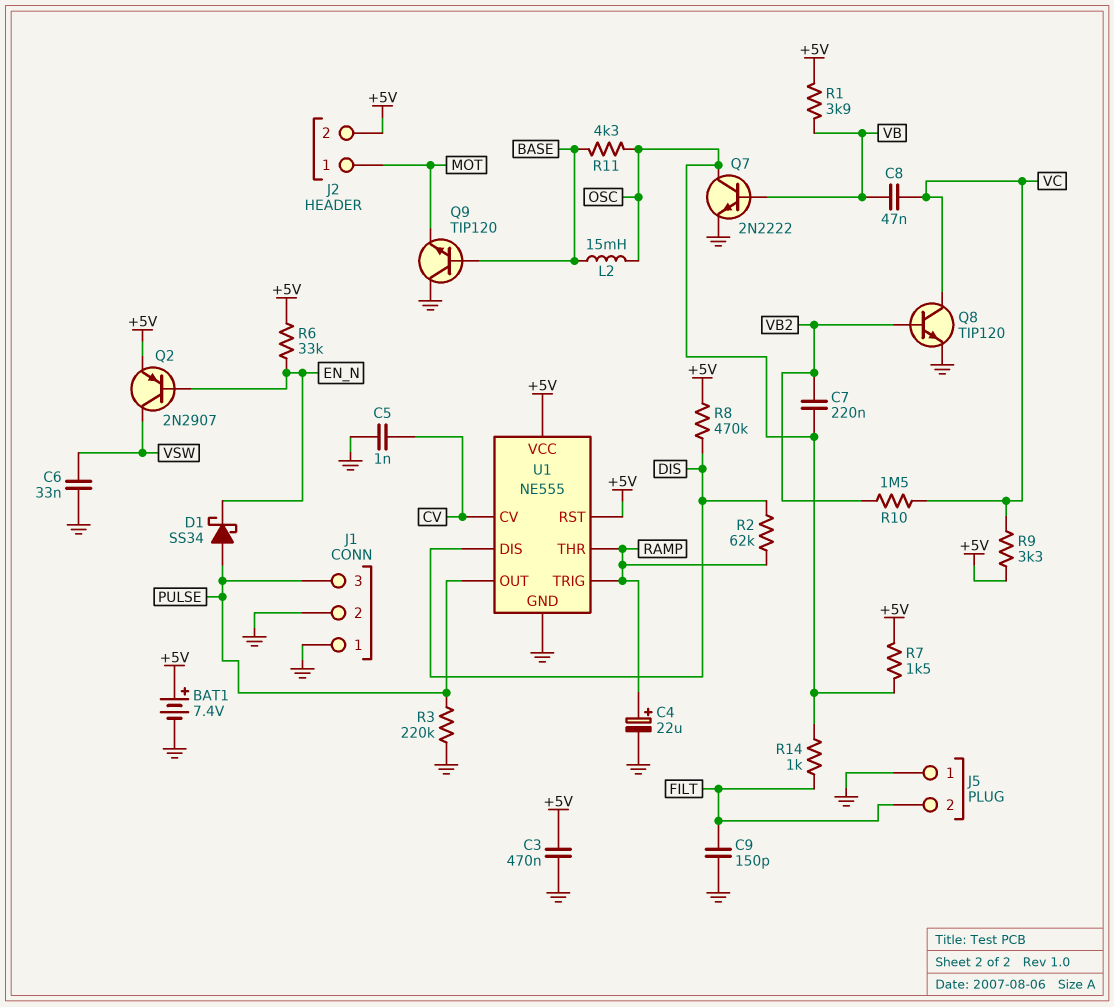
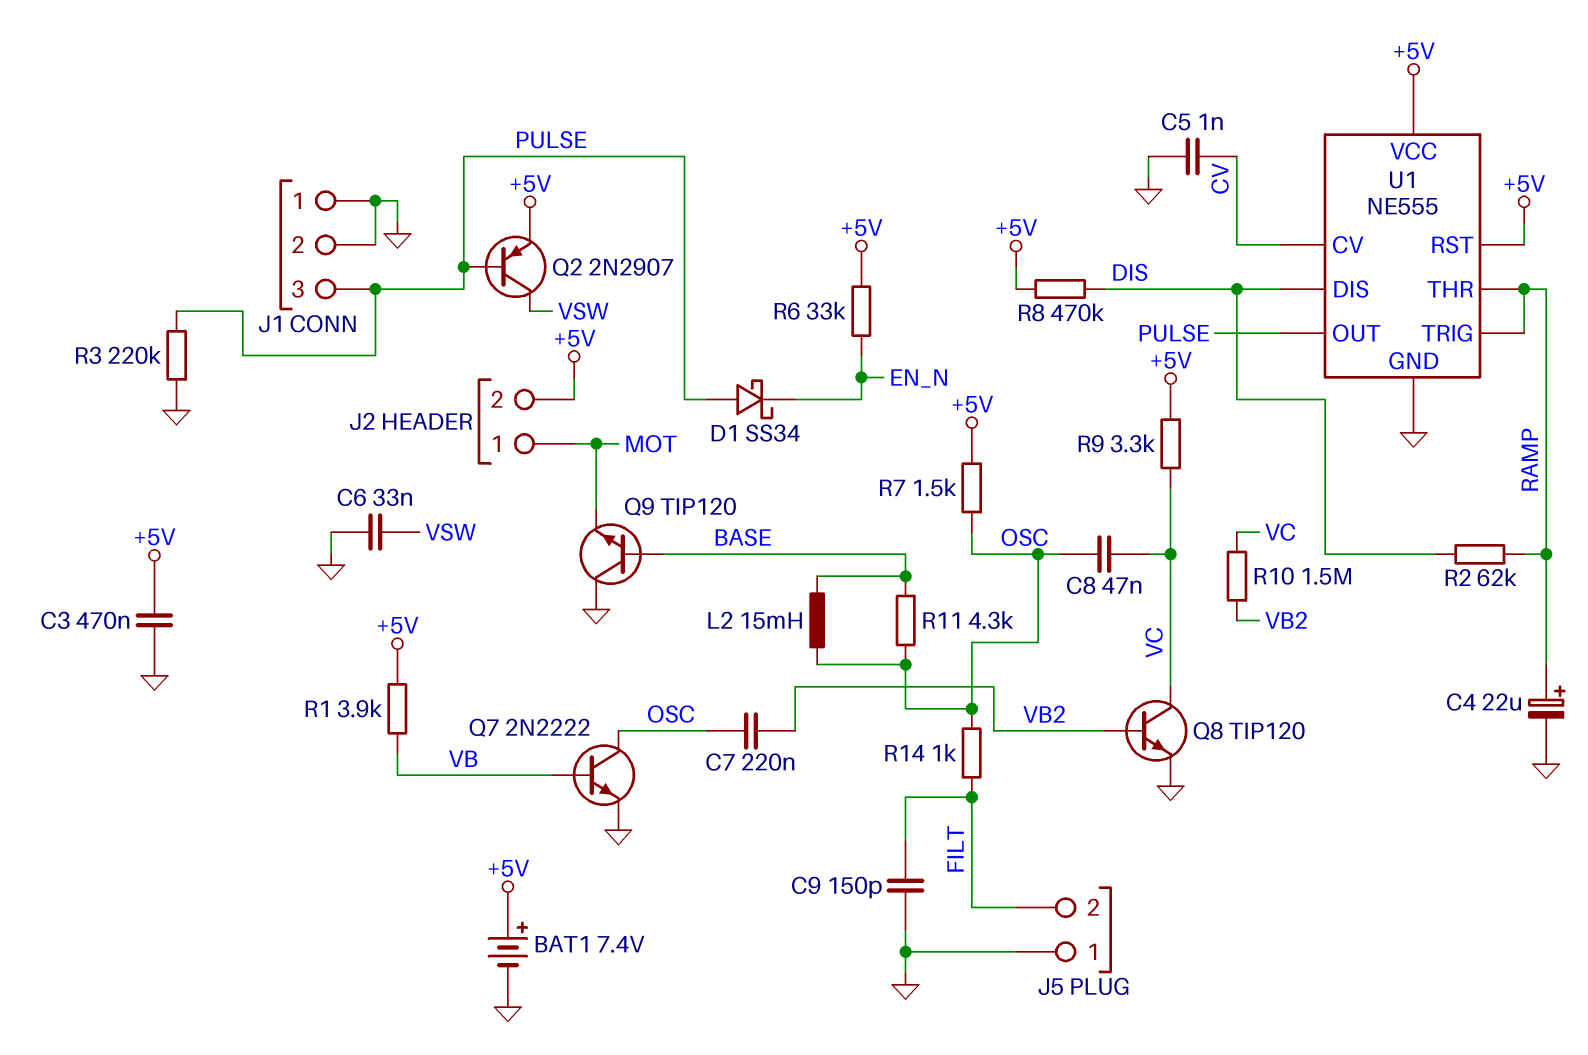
C8: 47nF (VB, VC) -> 47nF (OSC, VC)
Q2: PNP 2N2907 (B EN_N, C VSW, E +5V) -> PNP 2N2907 (B PULSE, C VSW, E +5V)

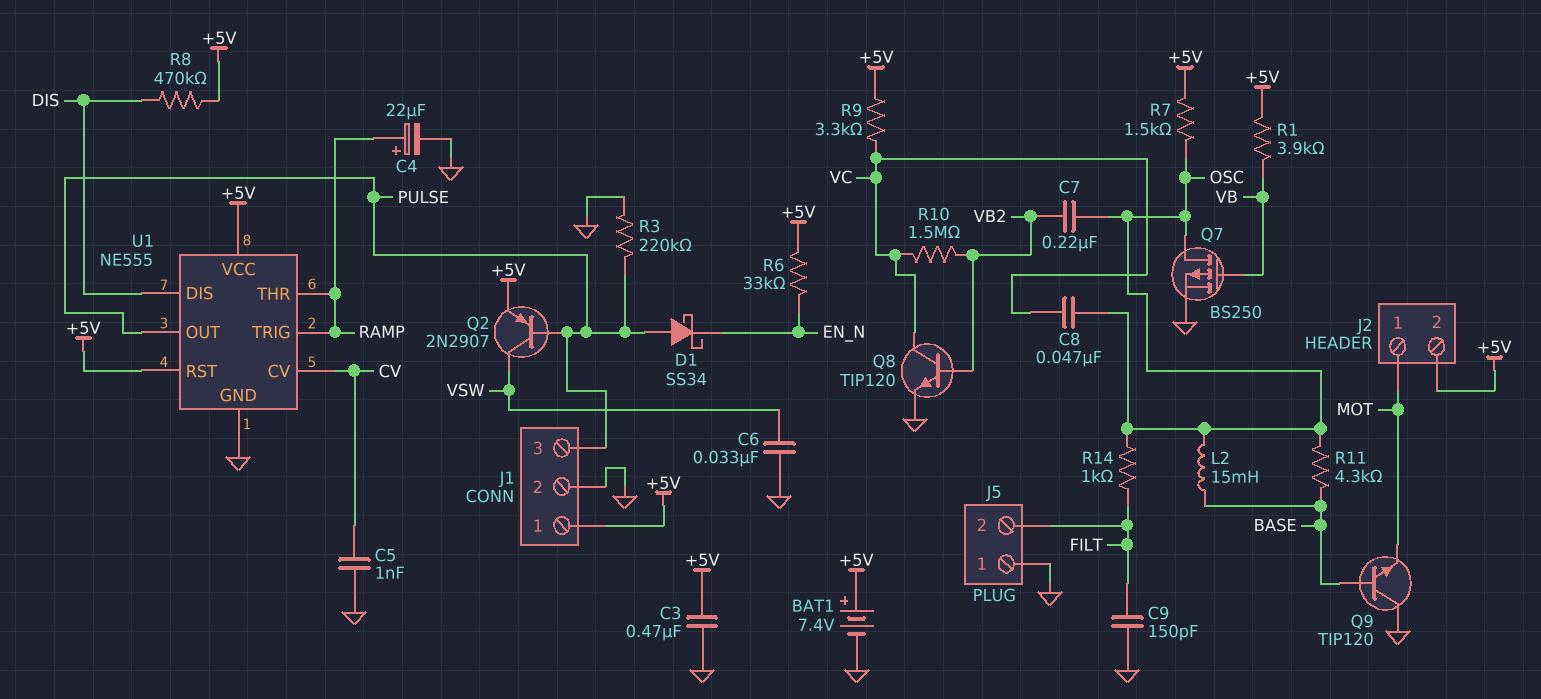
J1 pin 1: GND -> +5V
Q7: NPN 2N2222 (B VB, C OSC, E GND) -> PMOS BS250 (G VB, D OSC, S GND)
R2: 62k (DIS, RAMP) -> none

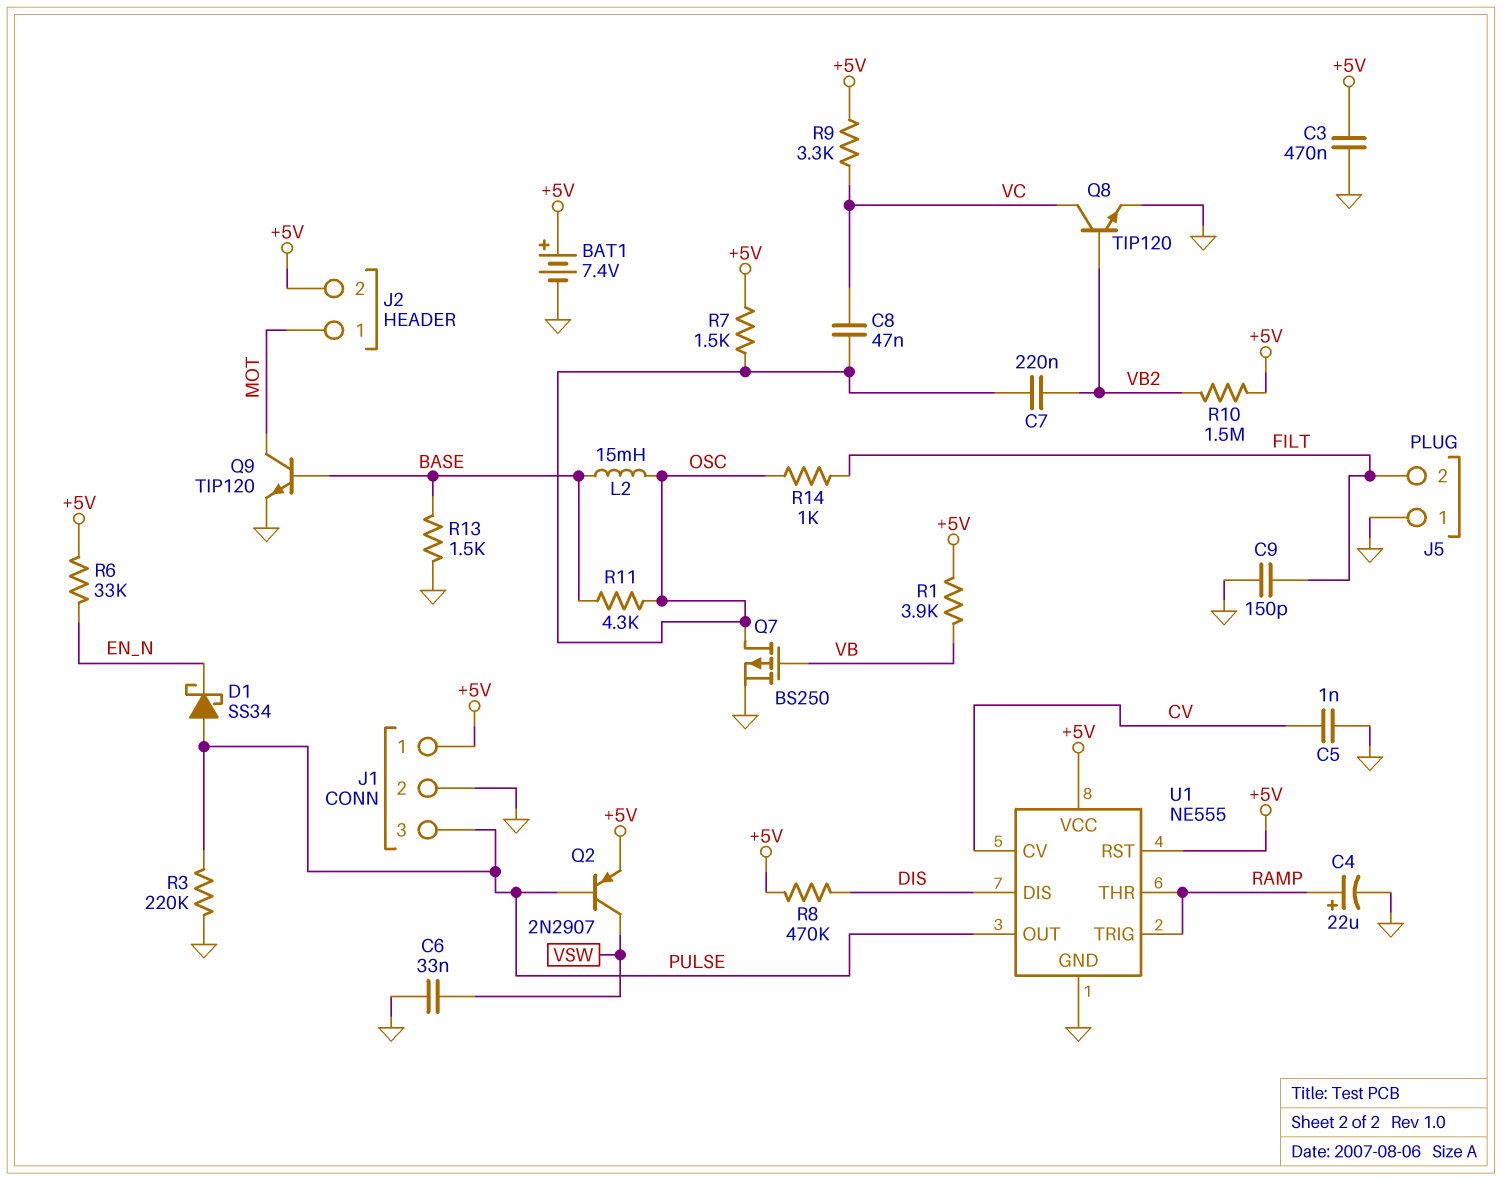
Q9: NPN TIP120 (B BASE, C GND, E MOT) -> NPN TIP120 (B BASE, C MOT, E GND)
R10: 1.5M (VB2, VC) -> 1.5M (+5V, VB2)
R13: none -> 1.5k (BASE, GND)

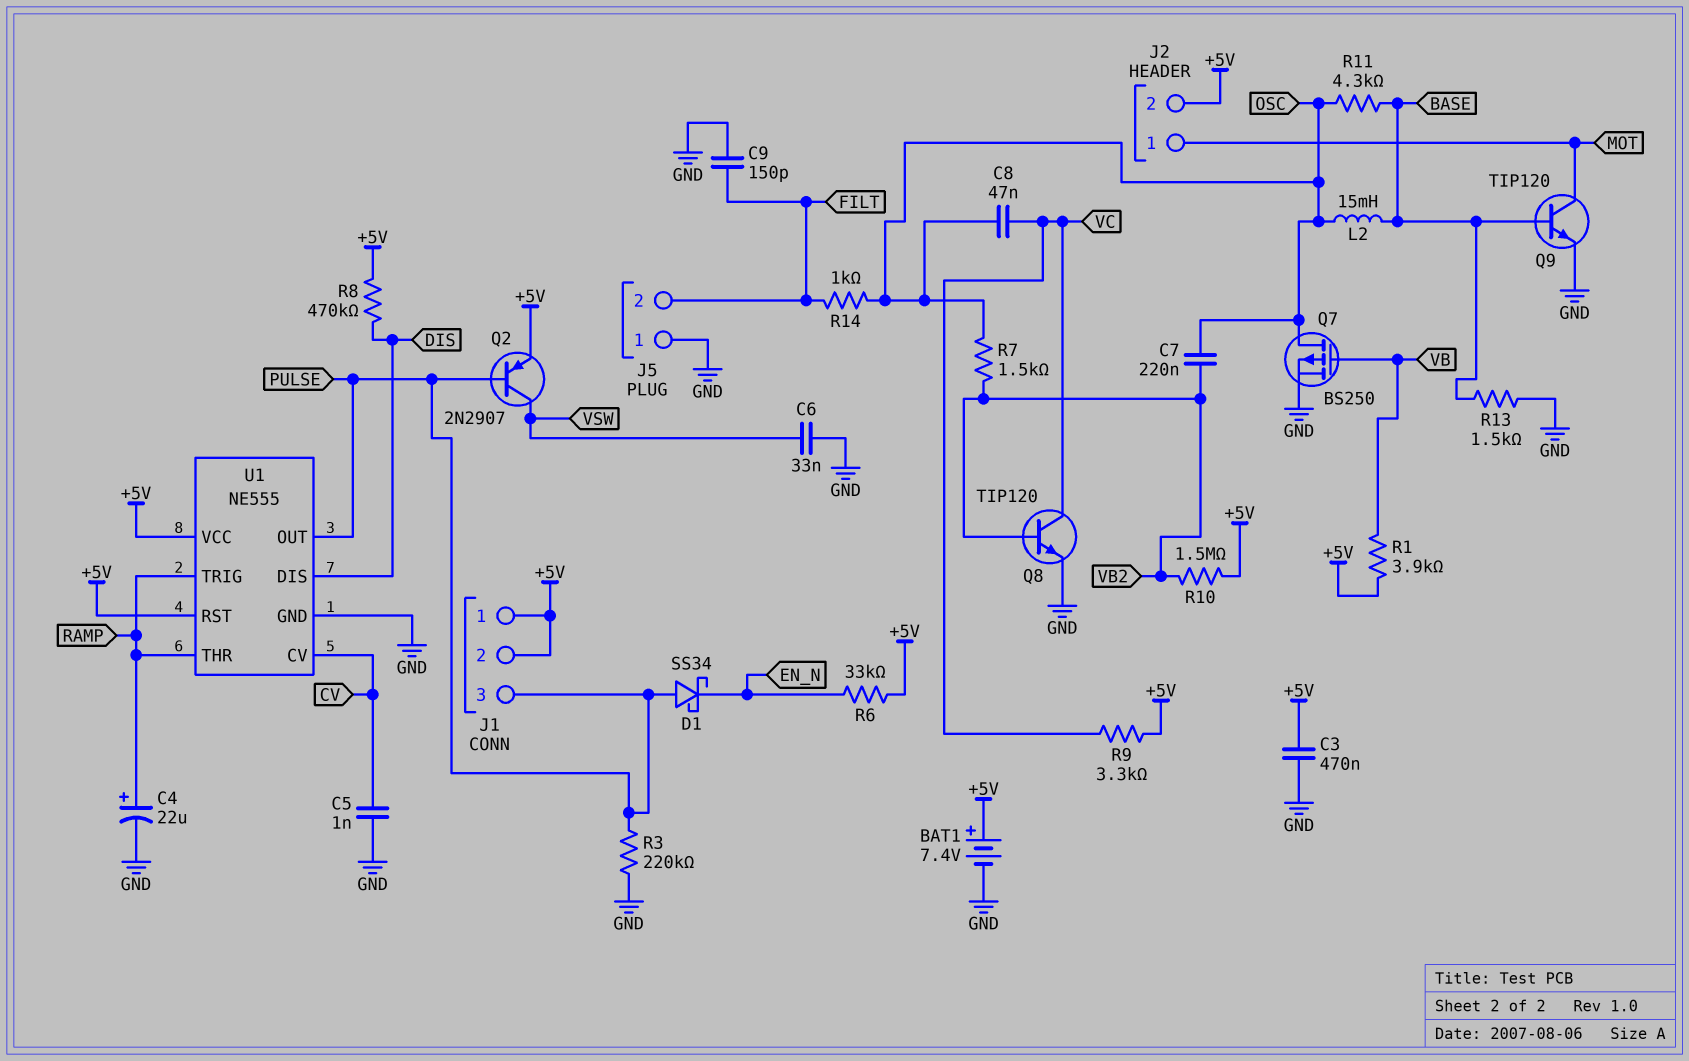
J1 pin 2: GND -> +5V
R7: 1.5k (+5V, OSC) -> 1.5k (OSC, VB2)

